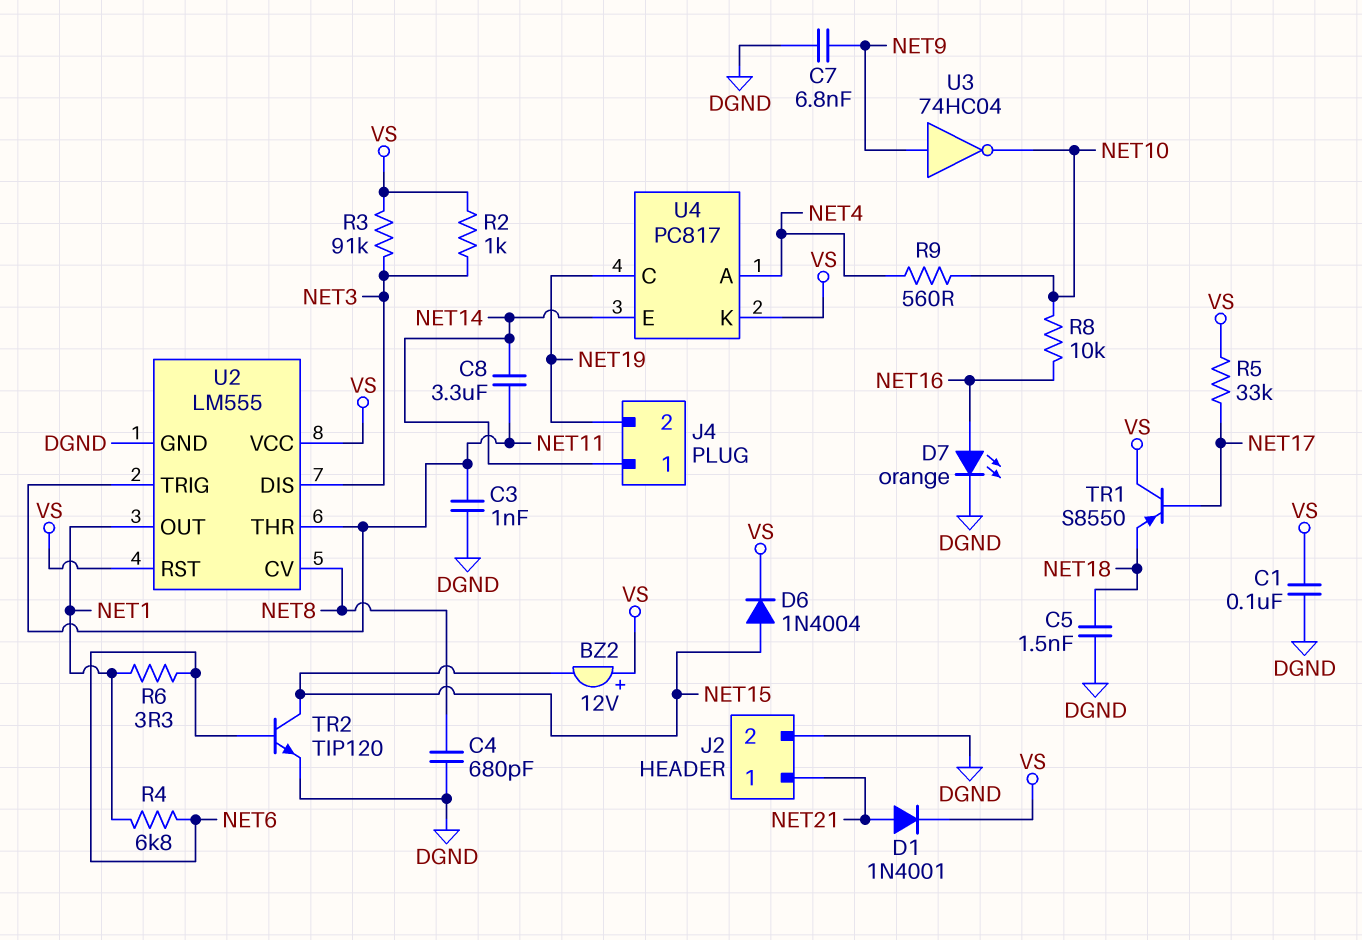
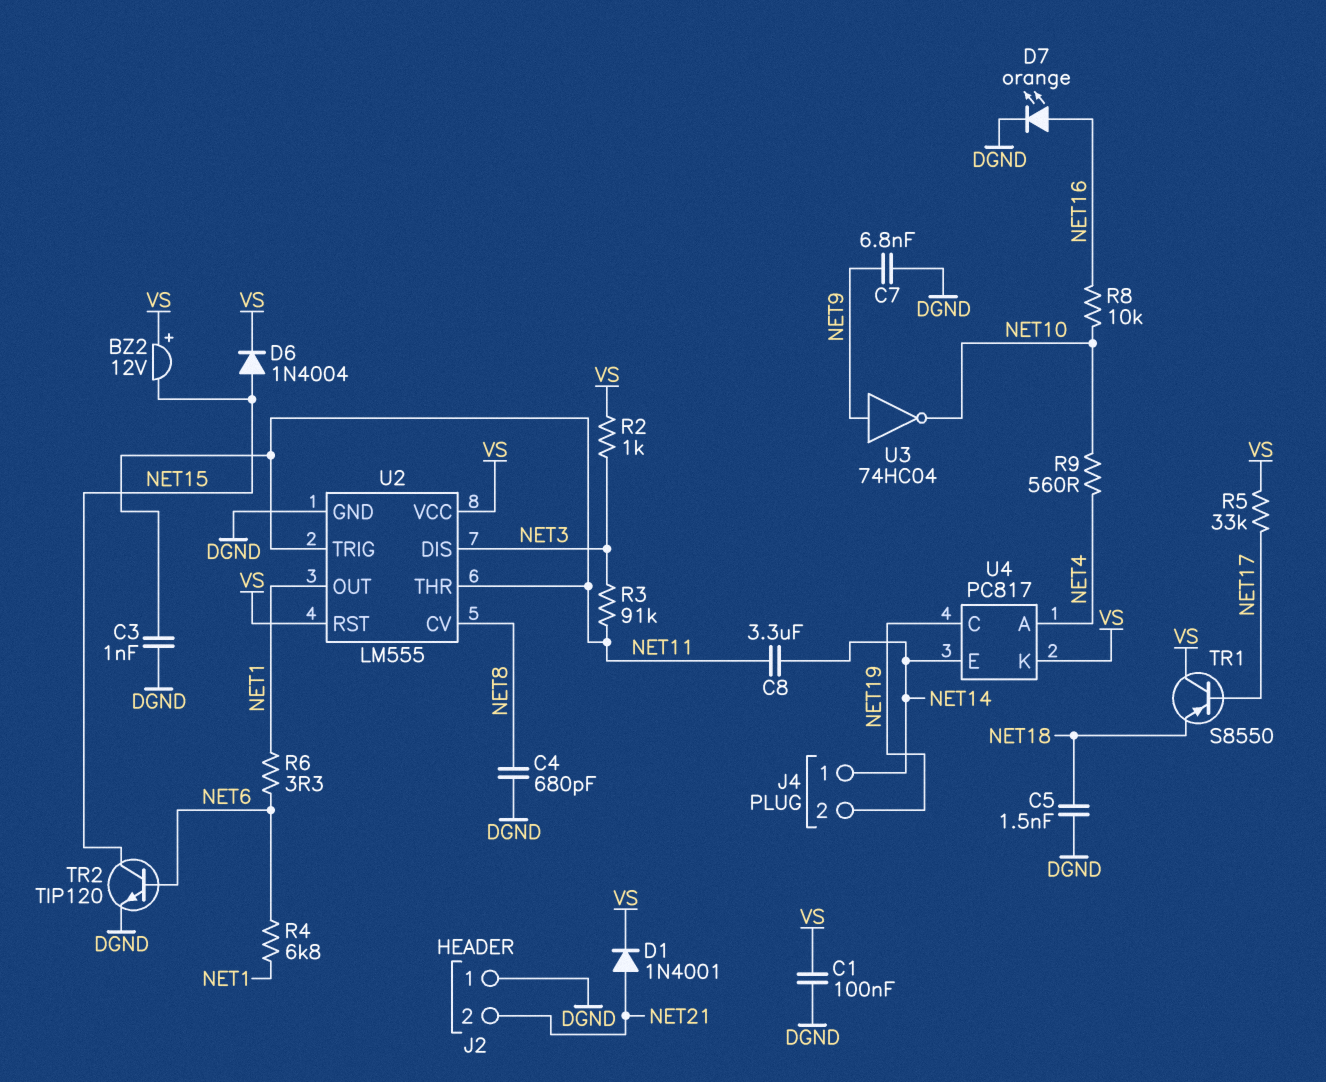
J2 pin 1: NET21 -> DGND
J2 pin 2: DGND -> NET21
R3: 91k (NET3, VS) -> 91k (NET3, NET11)

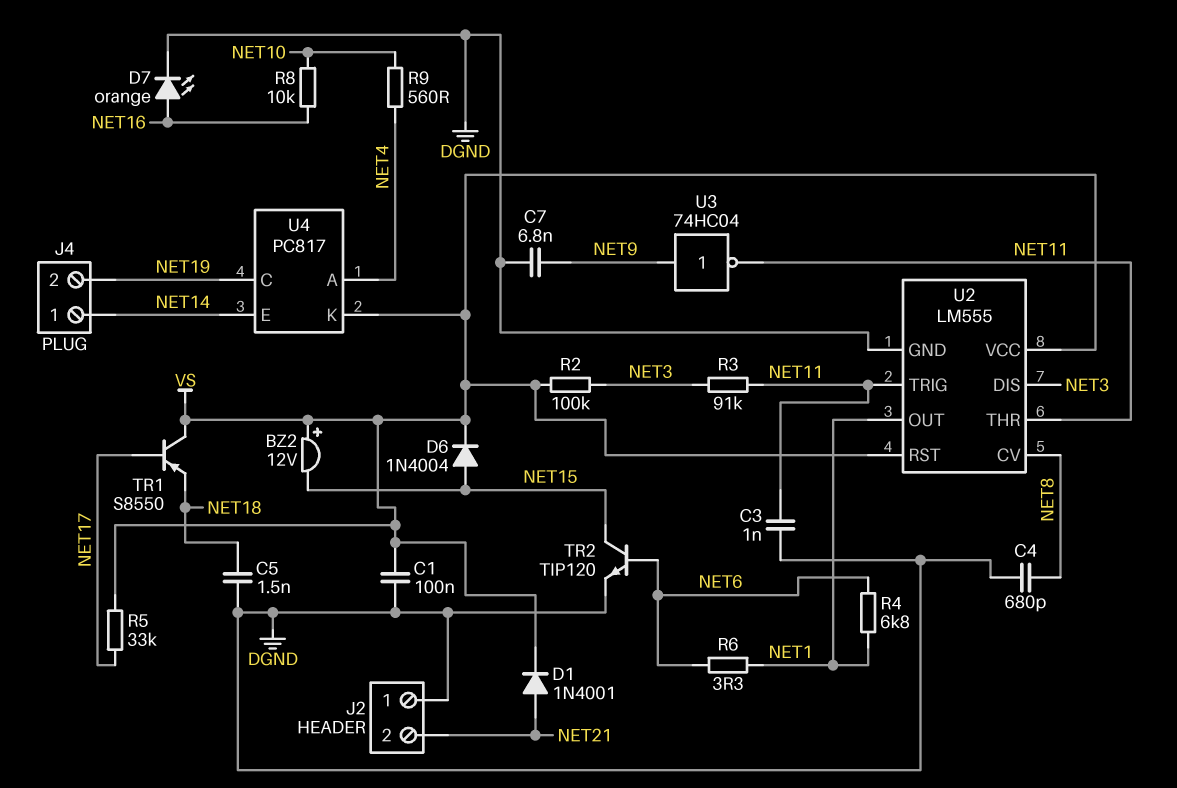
C8: 3.3uF (NET11, NET14) -> none
R2: 1k (NET3, VS) -> 100k (NET3, VS)
U3: NOT 74HC04 (in NET9, out NET10) -> NOT 74HC04 (in NET9, out NET11)

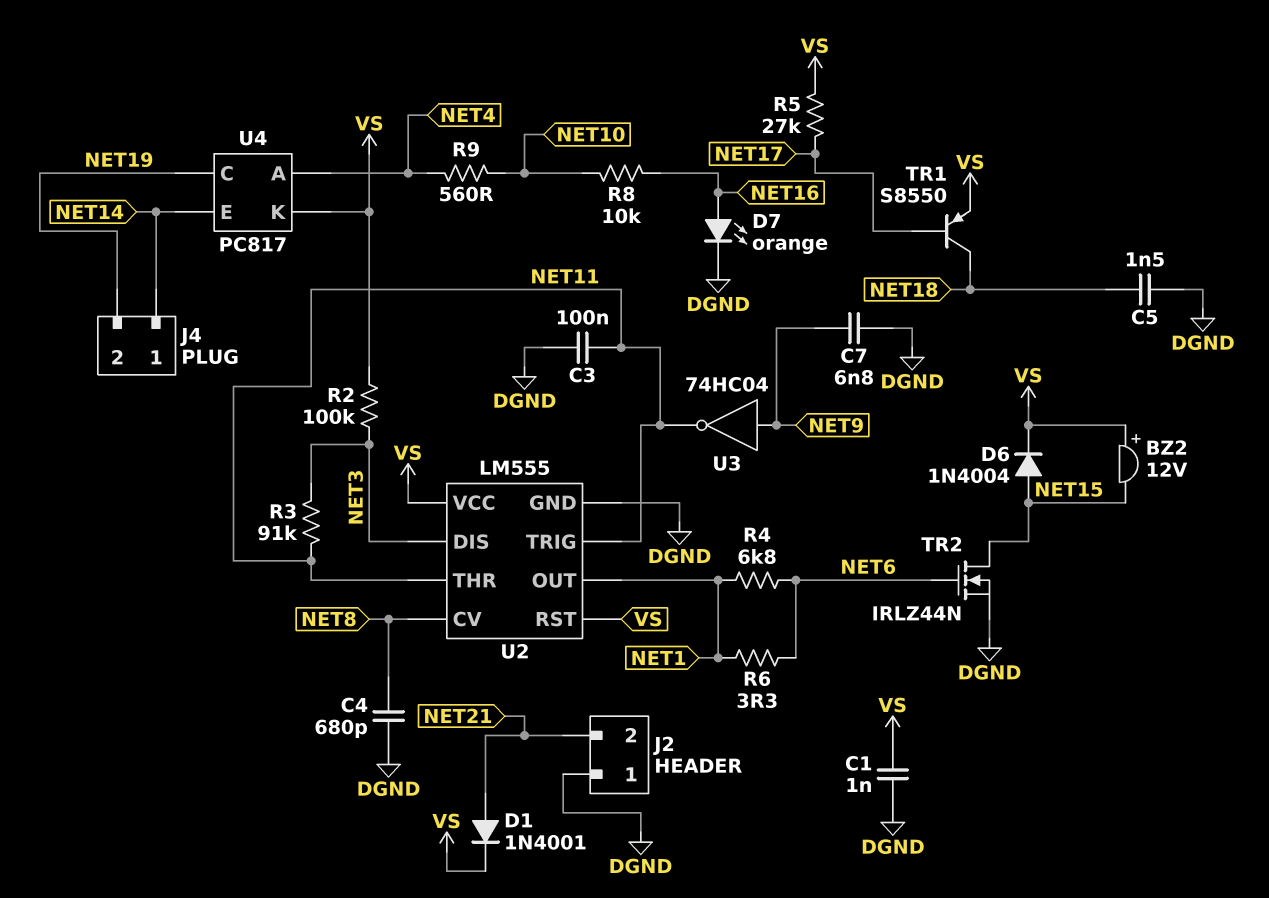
C1: 100nF (DGND, VS) -> 1nF (DGND, VS)
C3: 1nF (DGND, NET11) -> 100nF (DGND, NET11)
R5: 33k (NET17, VS) -> 27k (NET17, VS)
TR1: PNP S8550 (B NET17, C VS, E NET18) -> PNP S8550 (B NET17, C NET18, E VS)
TR2: NPN TIP120 (B NET6, C NET15, E DGND) -> NMOS IRLZ44N (G NET6, D NET15, S DGND)

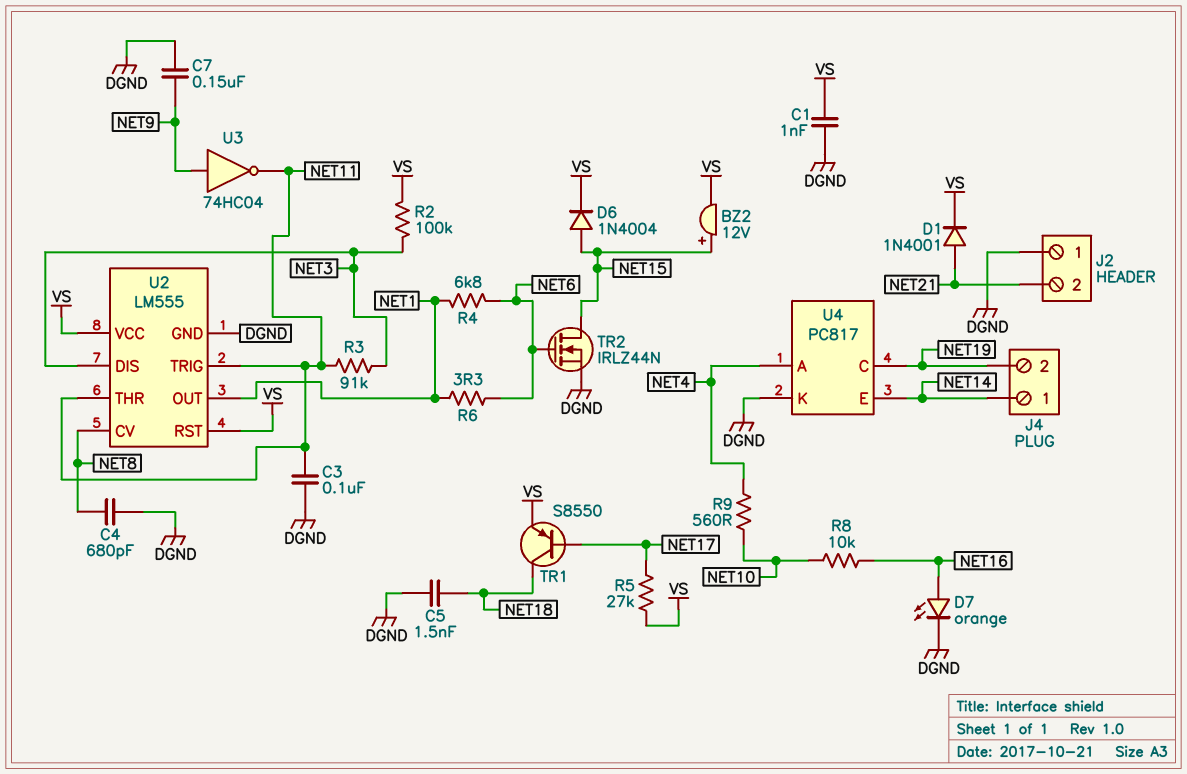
BZ2: buzzer 12V (plus VS, minus NET15) -> buzzer 12V (plus NET15, minus VS)
C7: 6.8nF (DGND, NET9) -> 150nF (DGND, NET9)
U4 pin K: VS -> DGND

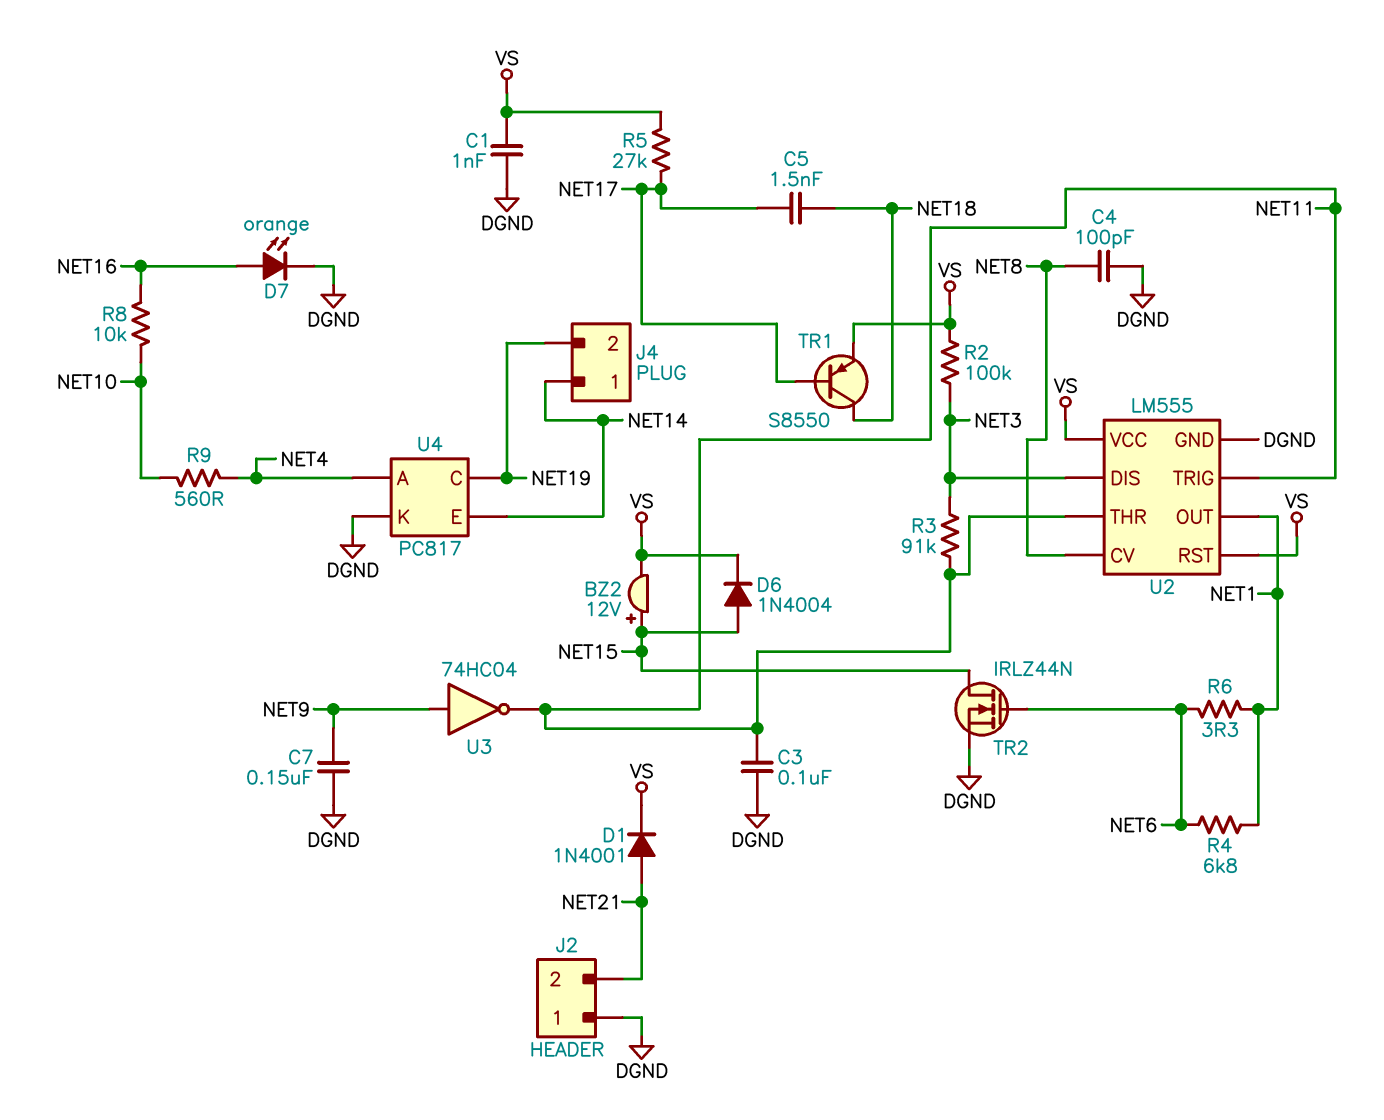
C4: 680pF (DGND, NET8) -> 100pF (DGND, NET8)
C5: 1.5nF (DGND, NET18) -> 1.5nF (NET17, NET18)

